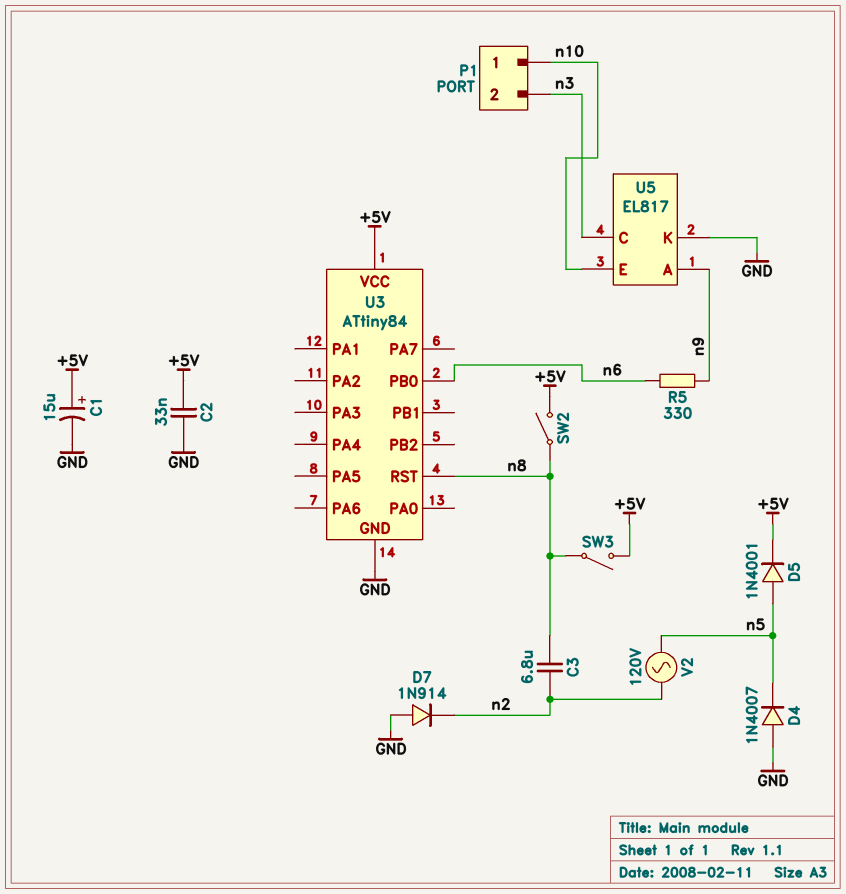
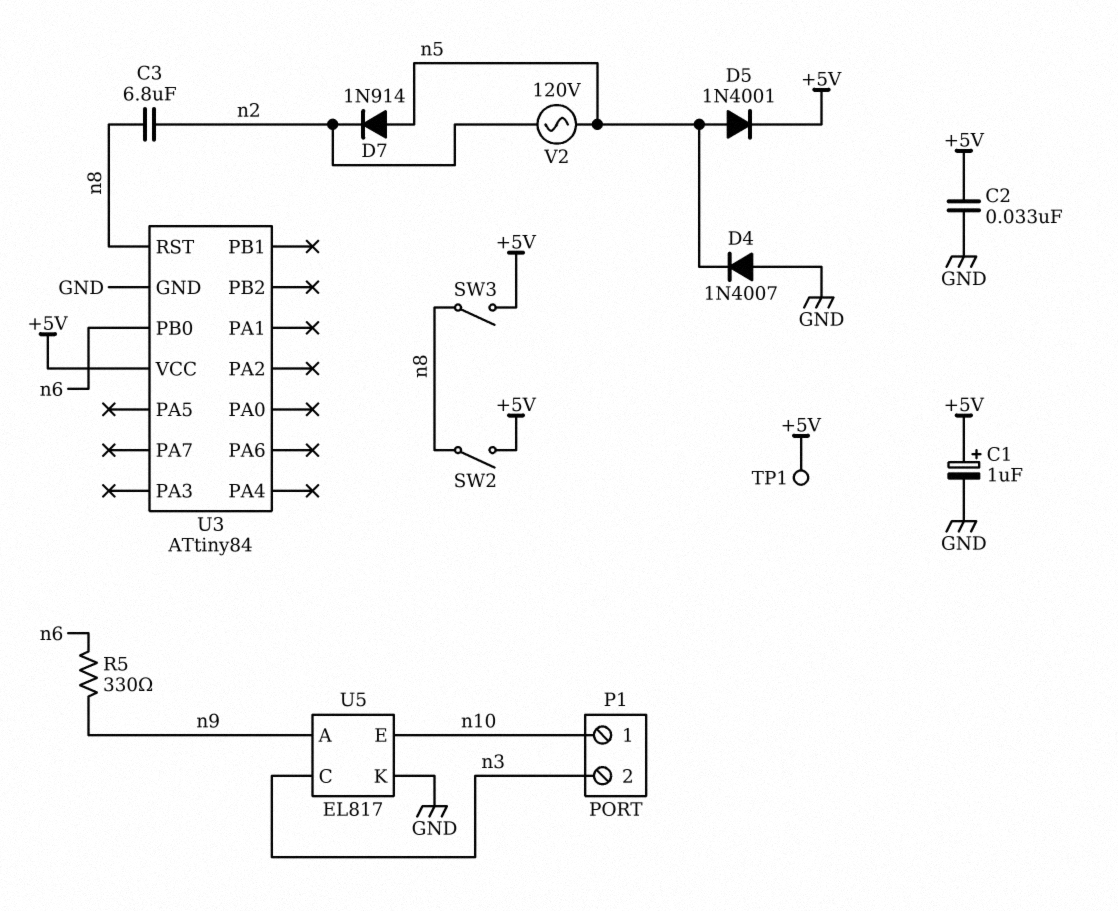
C1: 15uF (plus +5V, minus GND) -> 1uF (plus +5V, minus GND)
D7: diode 1N914 (A GND, K n2) -> diode 1N914 (A n5, K n2)
TP1: none -> test point (+5V)

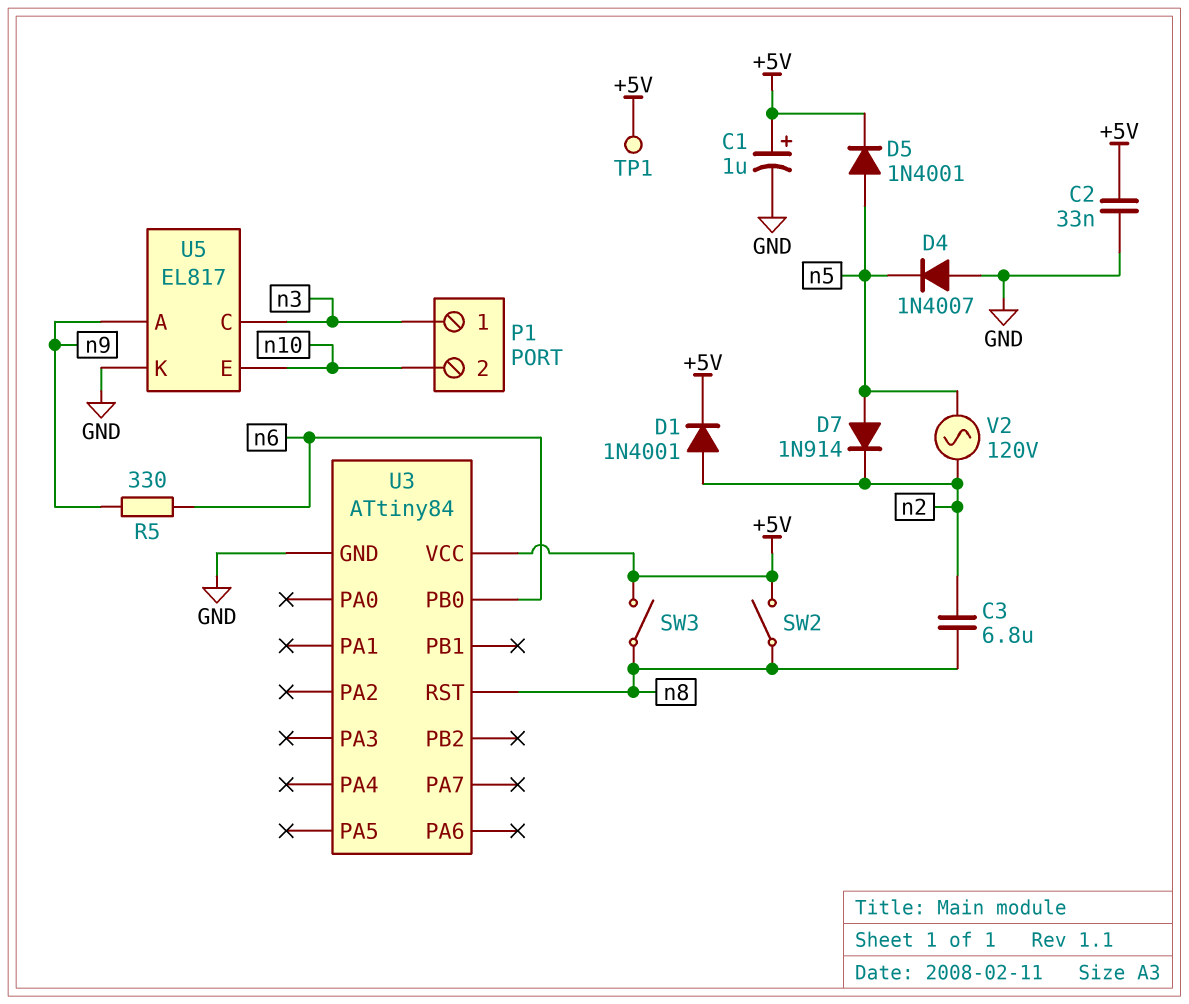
D1: none -> diode 1N4001 (A n2, K +5V)
P1 pin 1: n10 -> n3
P1 pin 2: n3 -> n10

